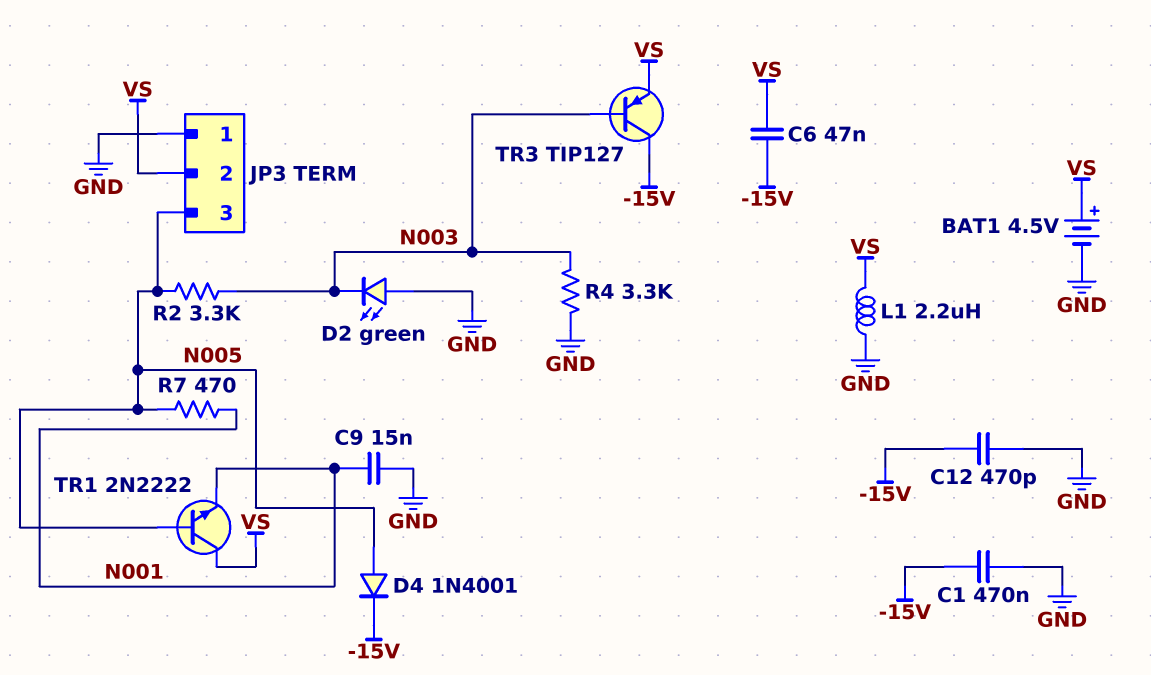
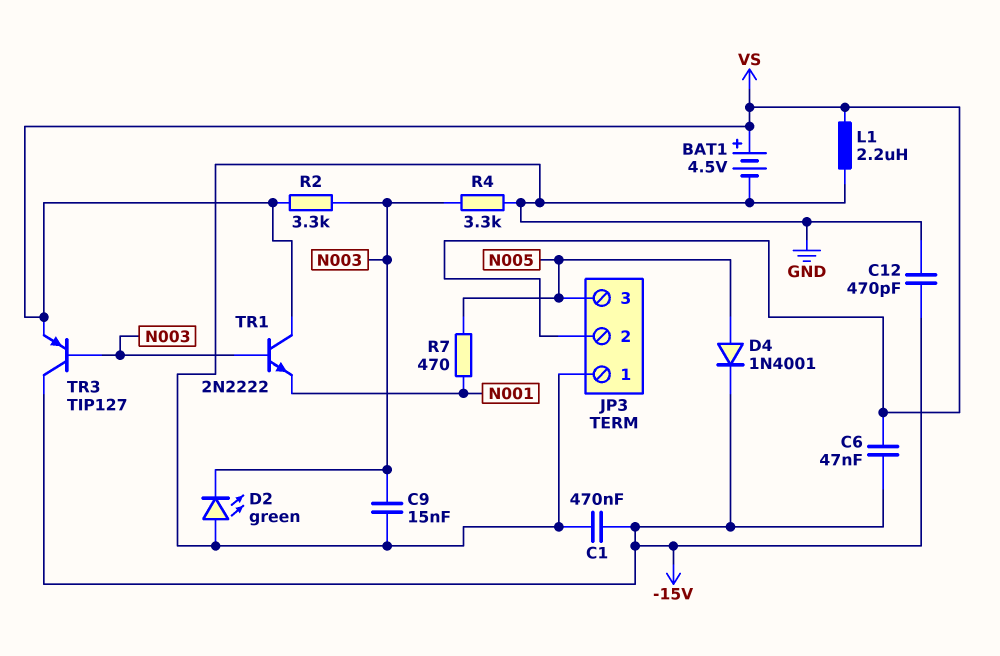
C9: 15nF (GND, N001) -> 15nF (GND, N003)
R2: 3.3k (N003, N005) -> 3.3k (N003, VS)
TR1: NPN 2N2222 (B N005, C VS, E N001) -> NPN 2N2222 (B N003, C VS, E N001)

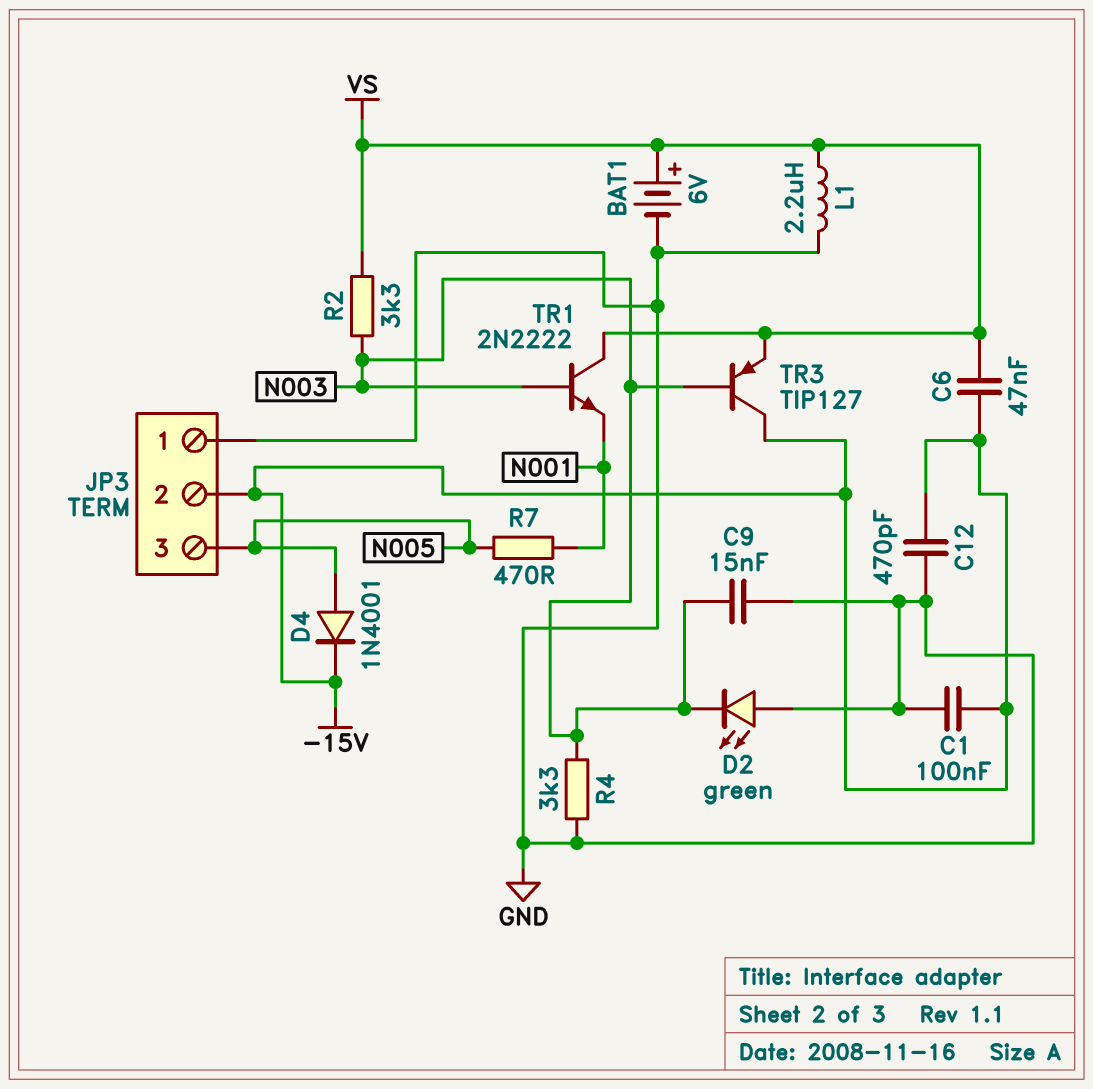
BAT1: 4.5V (plus VS, minus GND) -> 6V (plus VS, minus GND)
C1: 470nF (-15V, GND) -> 100nF (-15V, GND)
JP3 pin 2: VS -> -15V

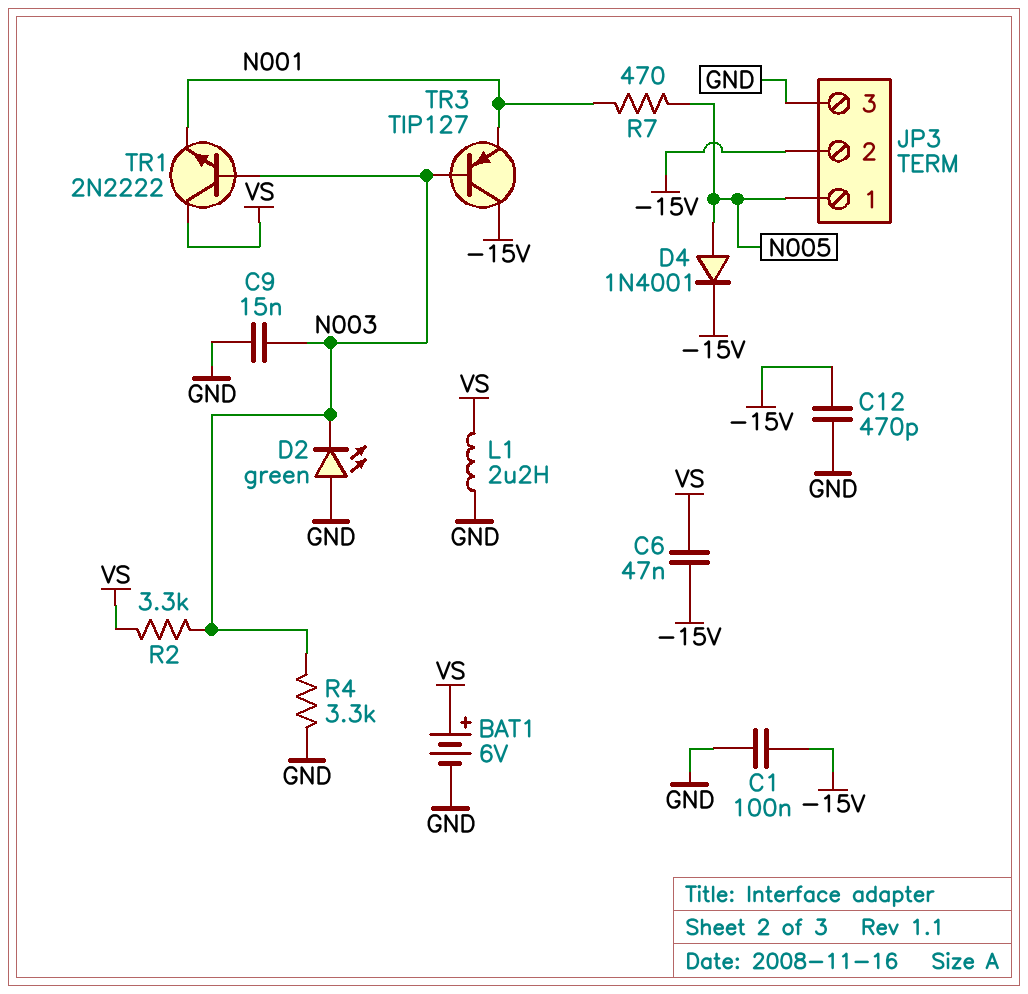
JP3 pin 1: GND -> N005
JP3 pin 3: N005 -> GND
TR3: PNP TIP127 (B N003, C -15V, E VS) -> PNP TIP127 (B N003, C -15V, E N001)

